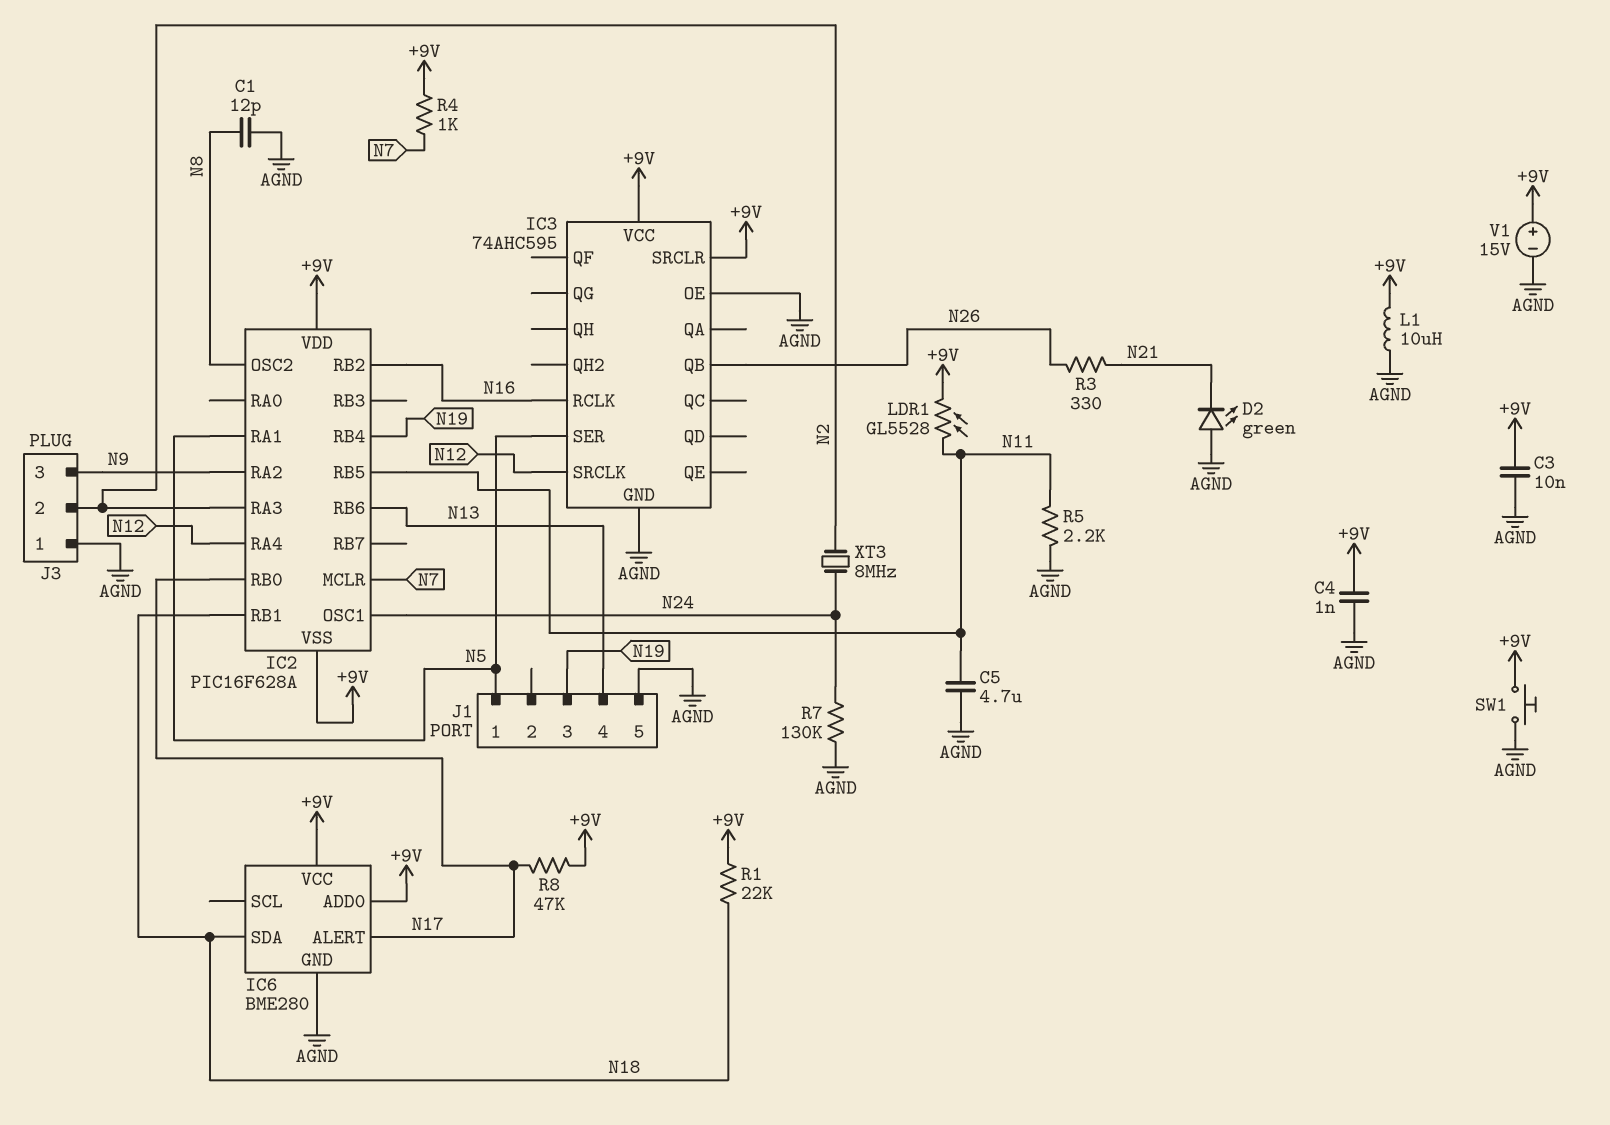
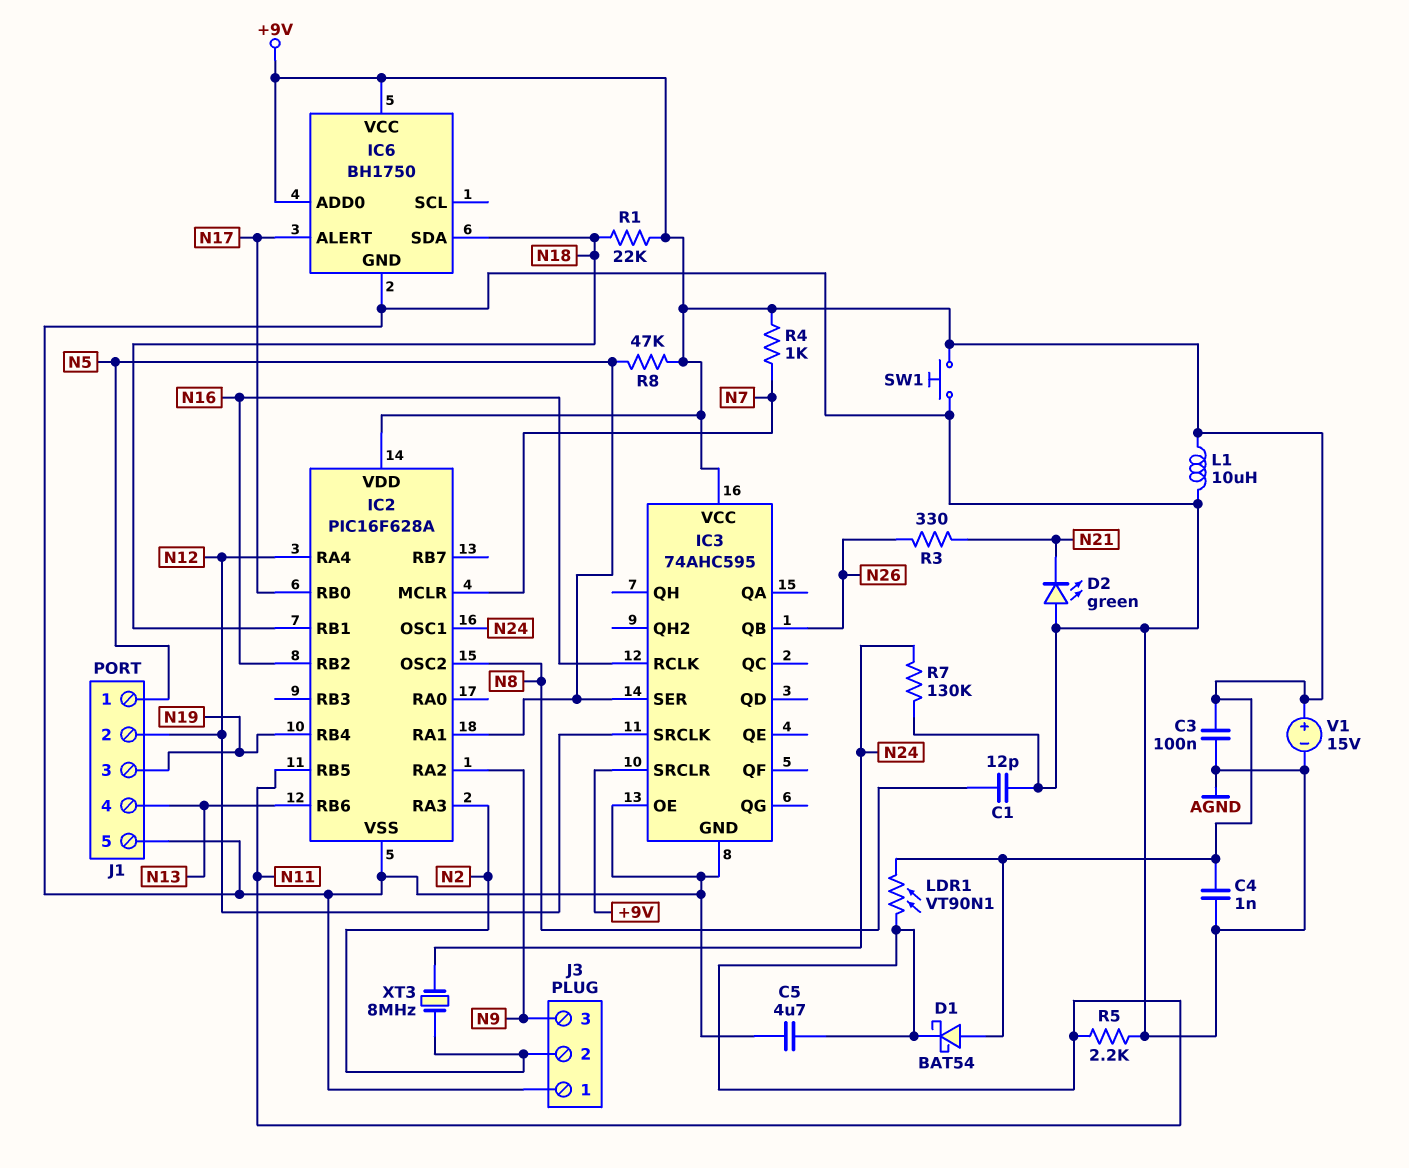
C3: 10nF (+9V, AGND) -> 100nF (+9V, AGND)
D1: none -> schottky BAT54 (A +9V, K N11)
IC2 pin VSS: +9V -> AGND
IC6: BME280 -> BH1750
J1 pin 2: none -> N12
LDR1: GL5528 (+9V, N11) -> VT90N1 (+9V, N11)
R8: 47k (+9V, N17) -> 47k (+9V, N5)

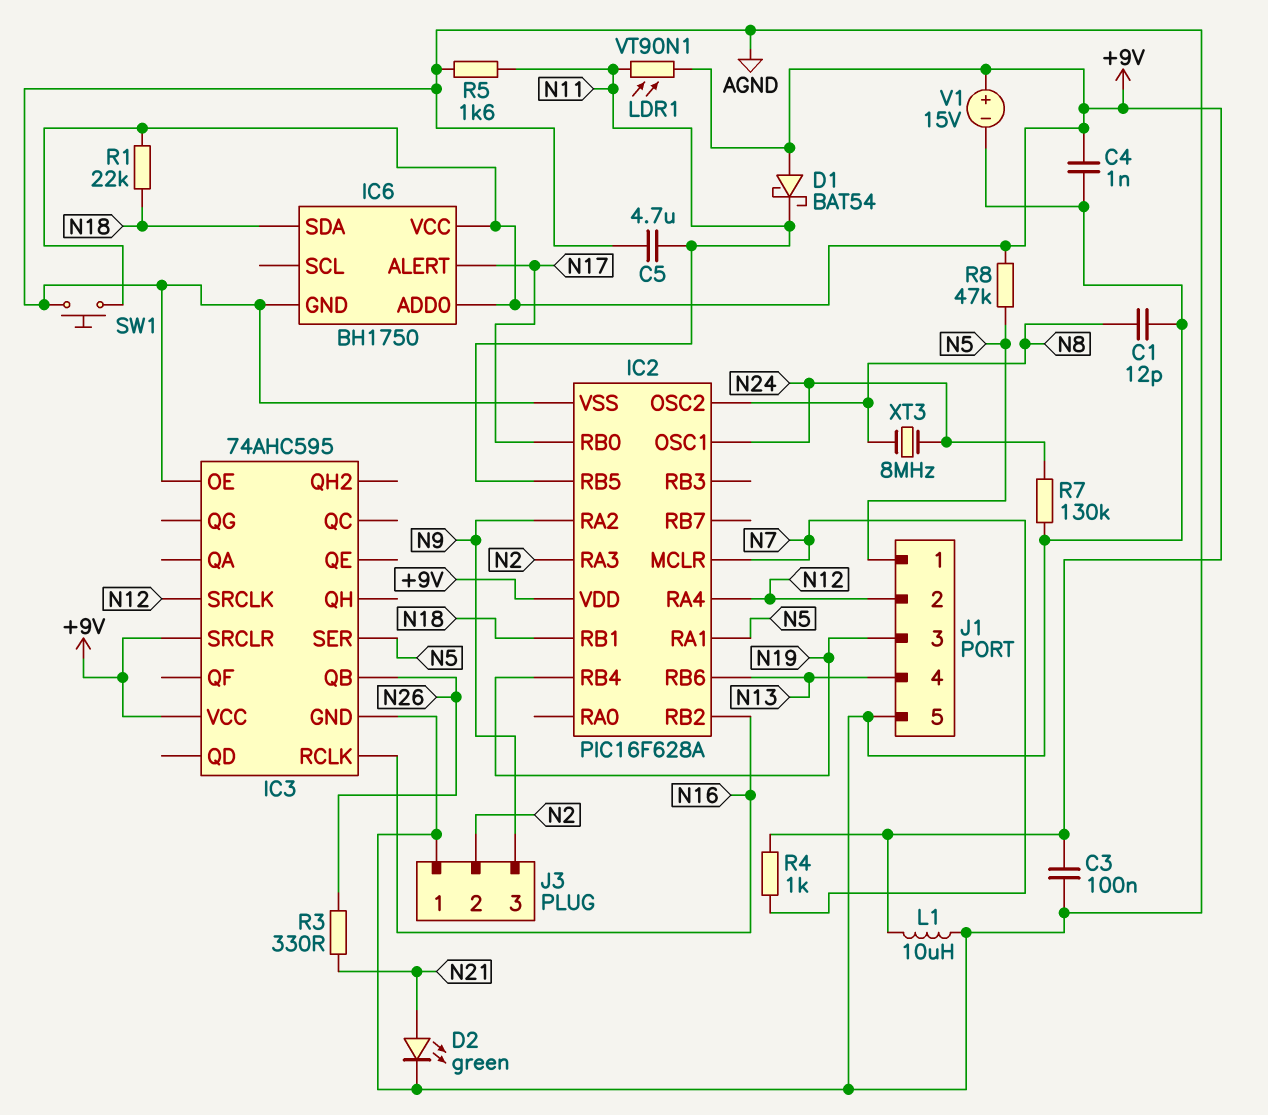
D2: LED green (A AGND, K N21) -> LED green (A N21, K AGND)
R5: 2.2k (AGND, N11) -> 1.6k (AGND, N11)
XT3: 8MHz (N2, N24) -> 8MHz (N8, N24)

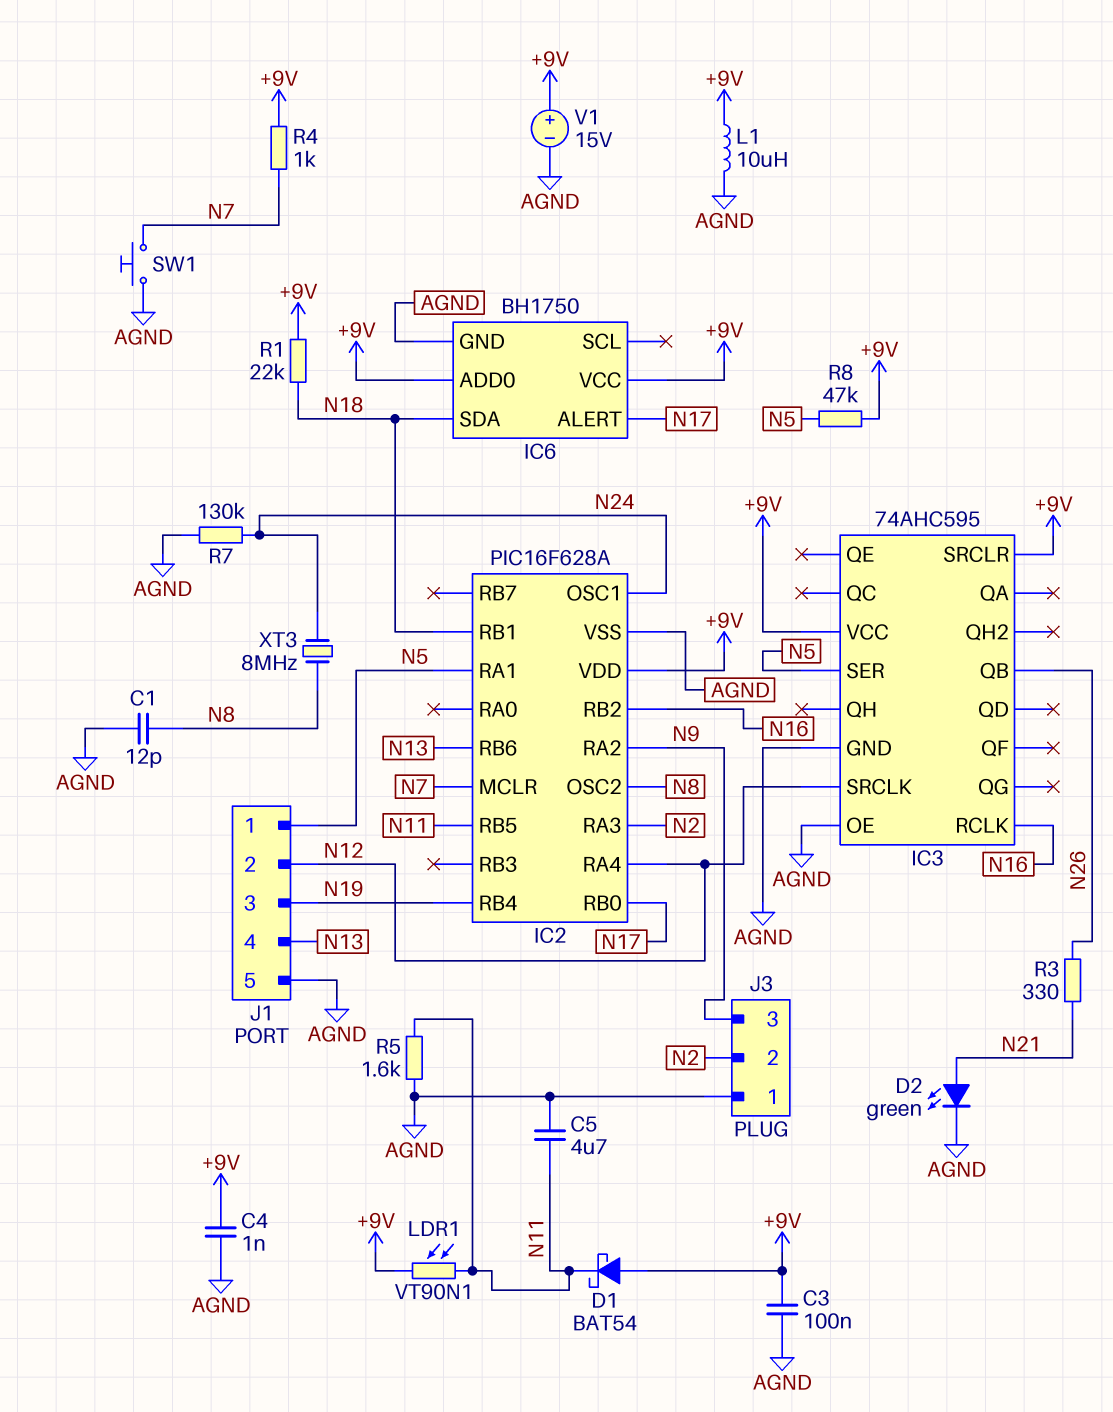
SW1: button (+9V, AGND) -> button (AGND, N7)

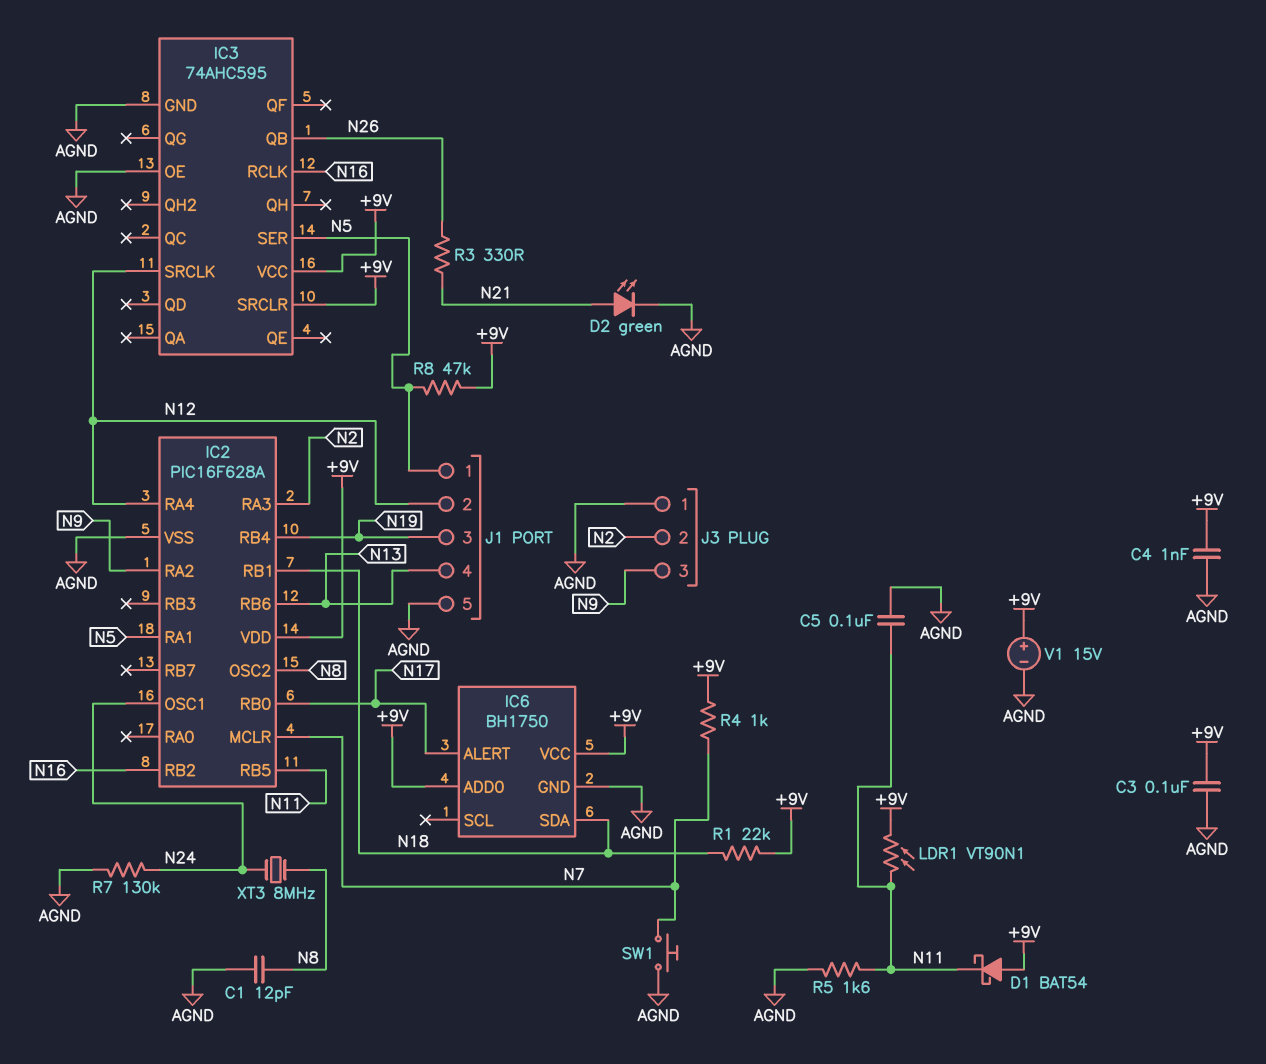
C5: 4.7uF (AGND, N11) -> 100nF (AGND, N11)
L1: 10uH (+9V, AGND) -> none

